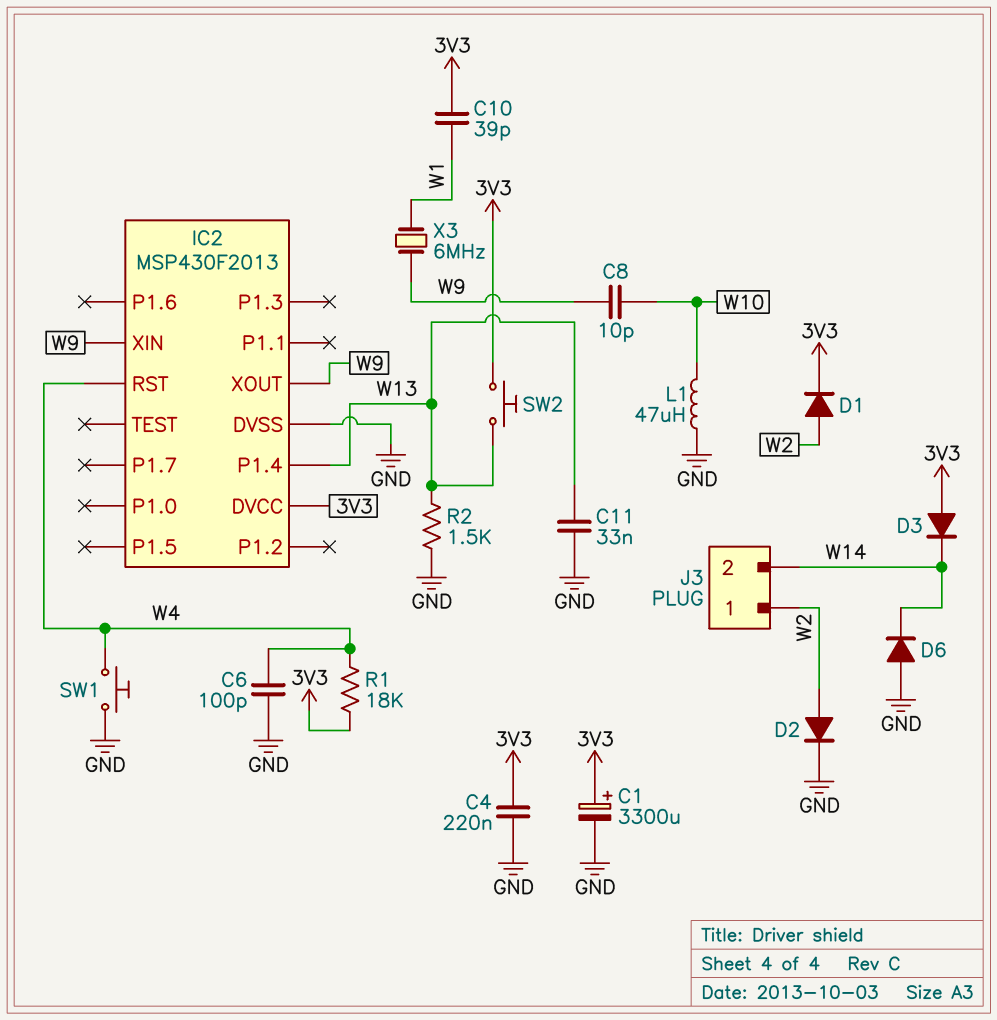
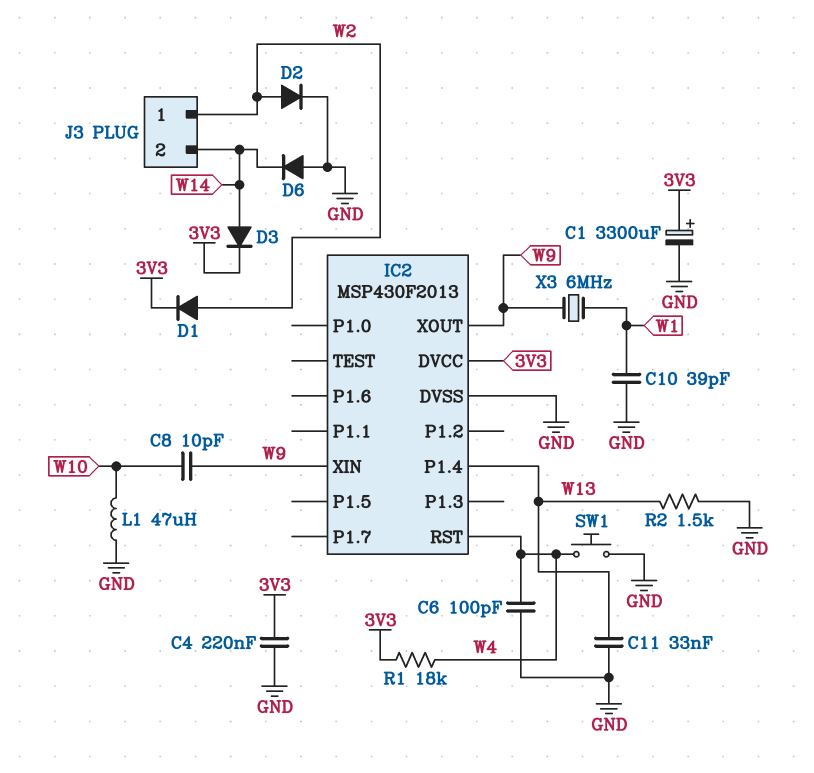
C10: 39pF (3V3, W1) -> 39pF (GND, W1)
D3: diode (A 3V3, K W14) -> diode (A W14, K 3V3)
SW2: button (3V3, W13) -> none

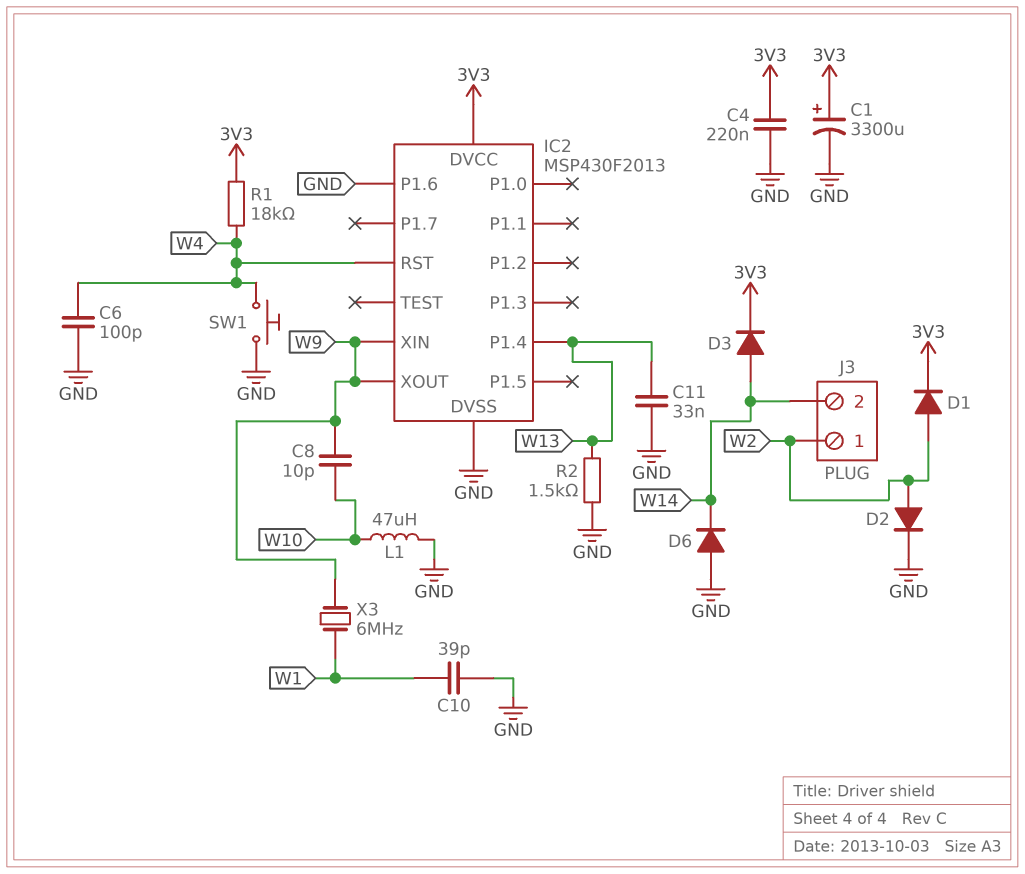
IC2 pin P1.6: none -> GND

